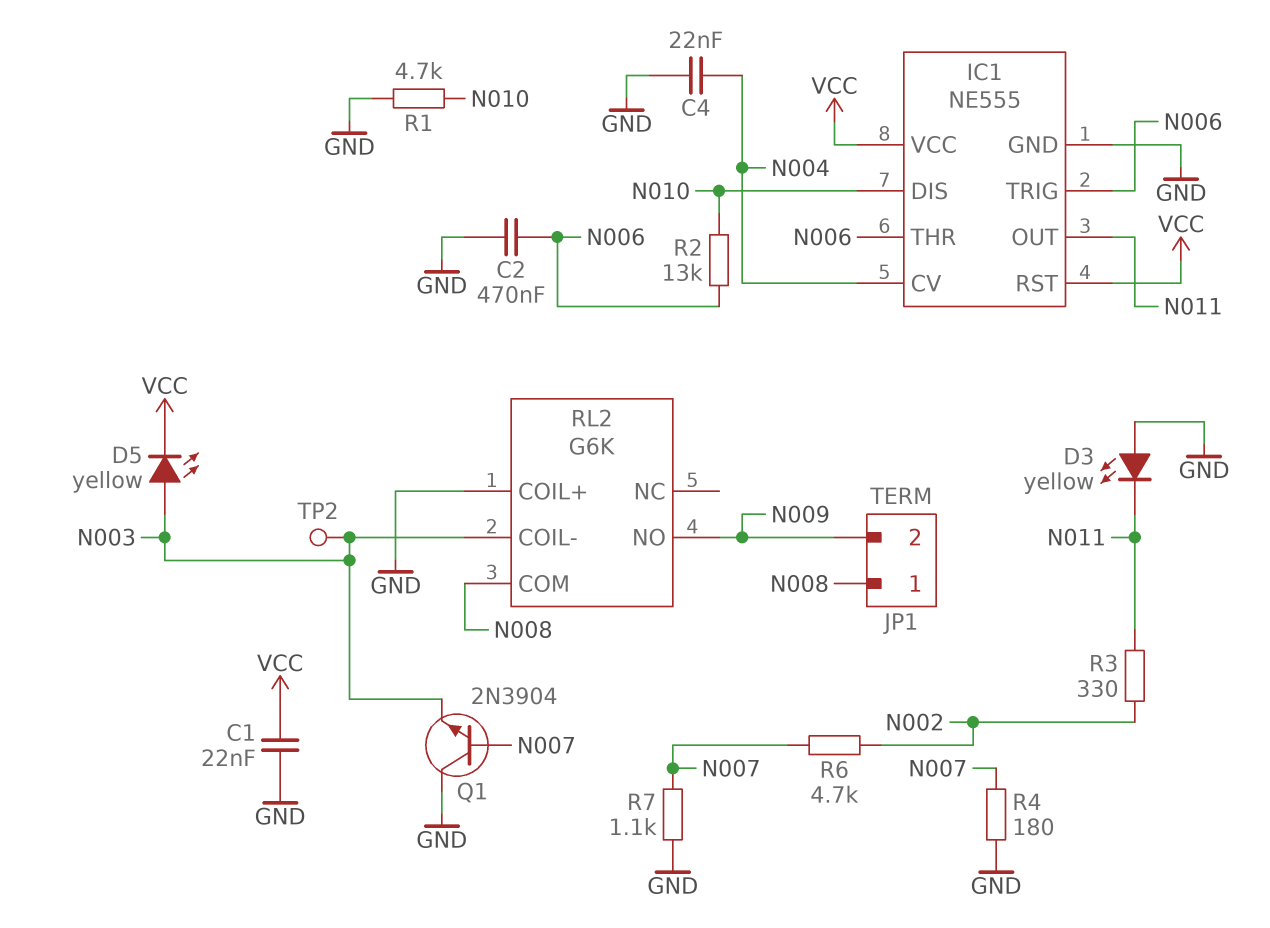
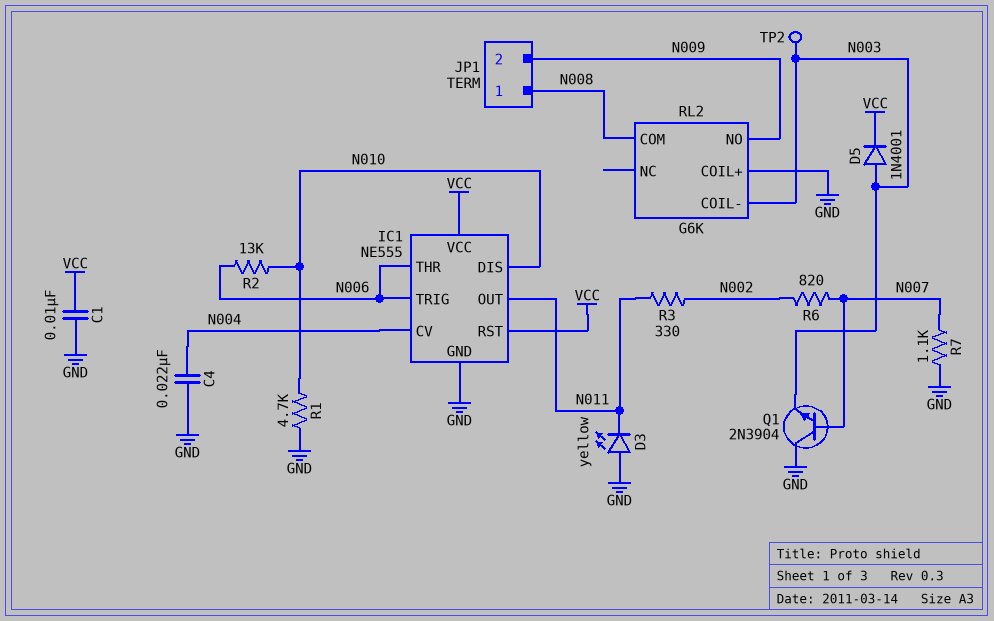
C1: 22nF (GND, VCC) -> 10nF (GND, VCC)
C2: 470nF (GND, N006) -> none
D5: LED yellow (A N003, K VCC) -> diode 1N4001 (A N003, K VCC)
R4: 180 (GND, N007) -> none
R6: 4.7k (N002, N007) -> 820 (N002, N007)

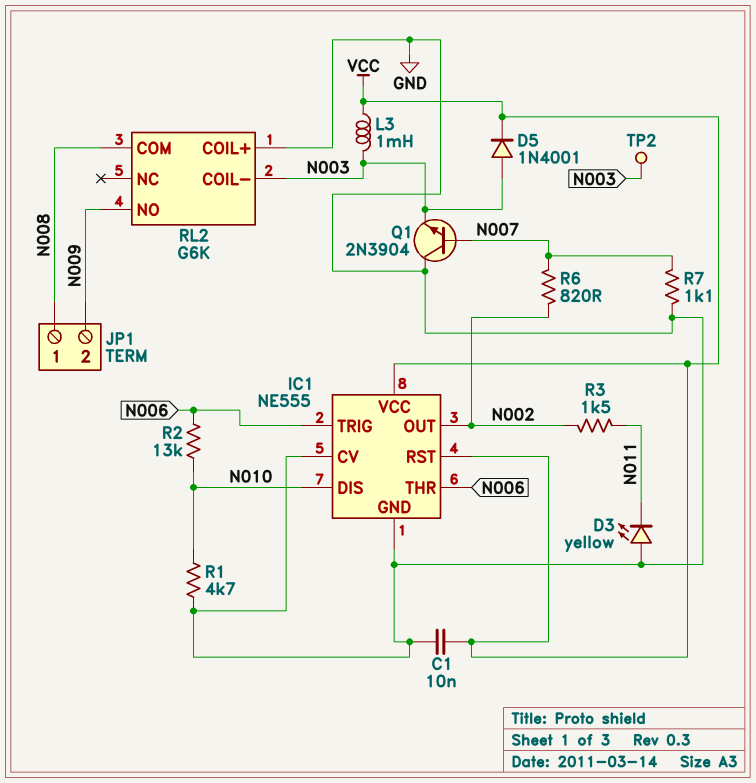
C4: 22nF (GND, N004) -> none
IC1 pin CV: N004 -> GND
IC1 pin OUT: N011 -> N002
L3: none -> 1mH (N003, VCC)
R3: 330 (N002, N011) -> 1.5k (N002, N011)

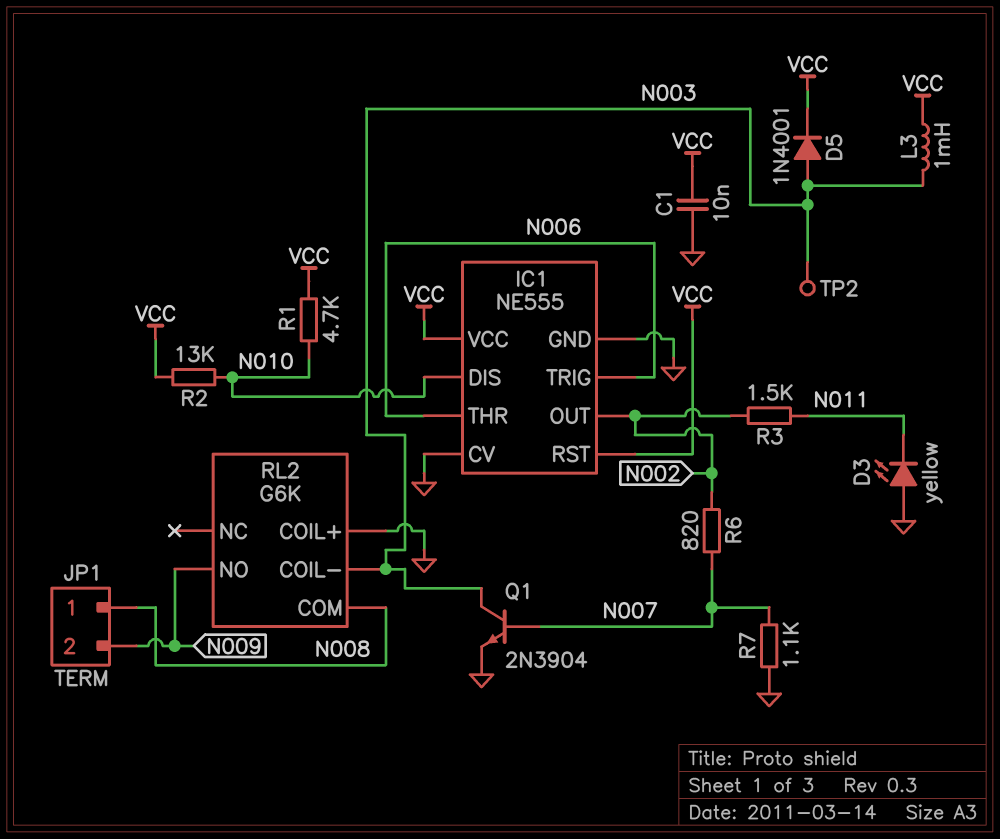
Q1: NPN 2N3904 (B N007, C GND, E N003) -> NPN 2N3904 (B N007, C N003, E GND)
R1: 4.7k (GND, N010) -> 4.7k (N010, VCC)
R2: 13k (N006, N010) -> 13k (N010, VCC)

